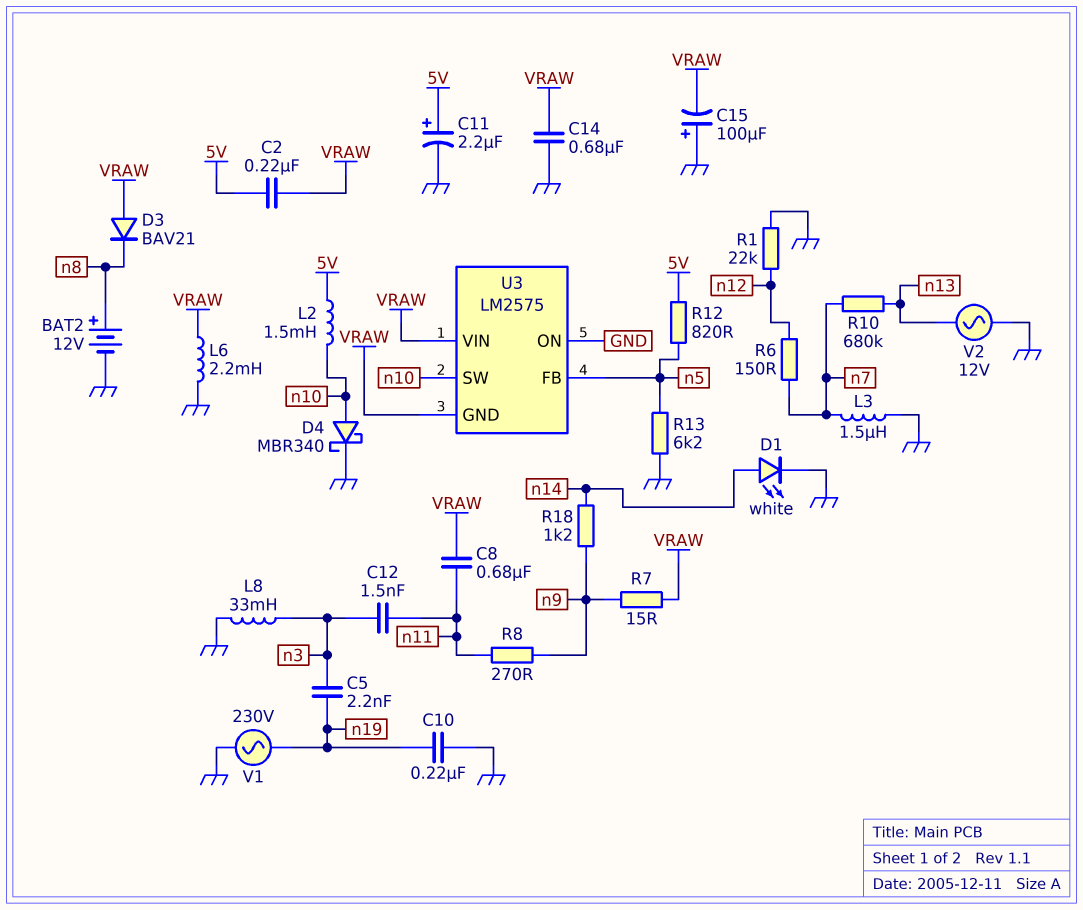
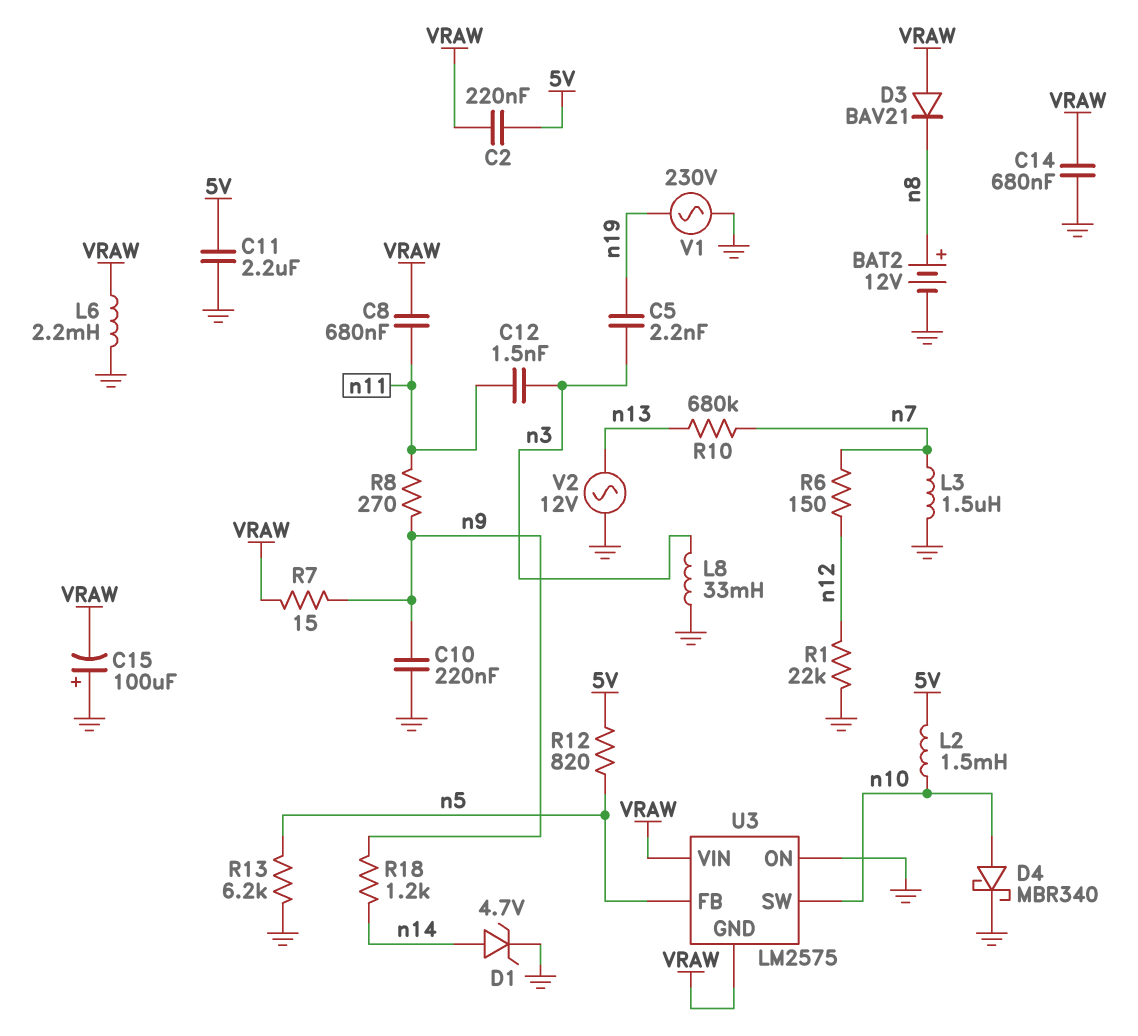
C10: 220nF (GND, n19) -> 220nF (GND, n9)
C11: 2.2uF (plus 5V, minus GND) -> 2.2uF (5V, GND)
D1: LED white (A n14, K GND) -> zener 4.7V (A n14, K GND)

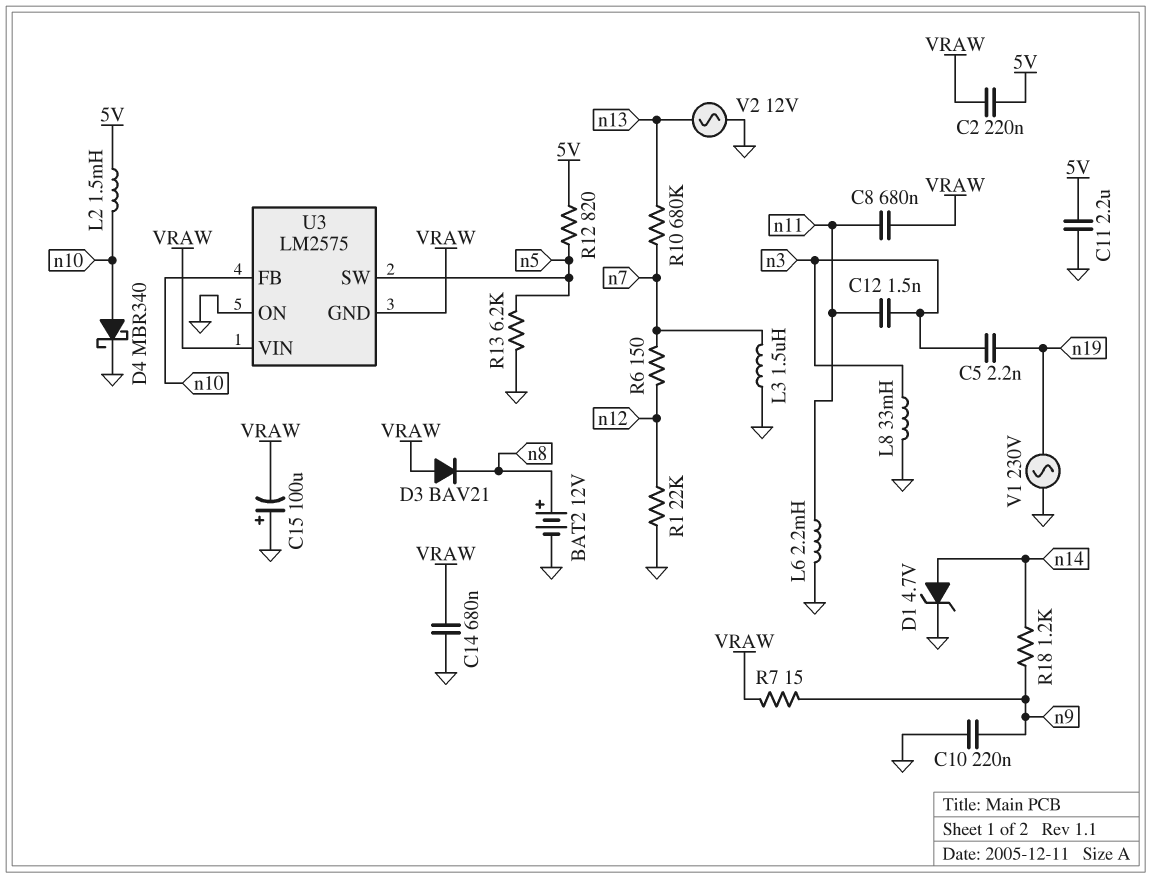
L6: 2.2mH (GND, VRAW) -> 2.2mH (GND, n11)
R8: 270 (n9, n11) -> none
U3 pin FB: n5 -> n10
U3 pin SW: n10 -> n5

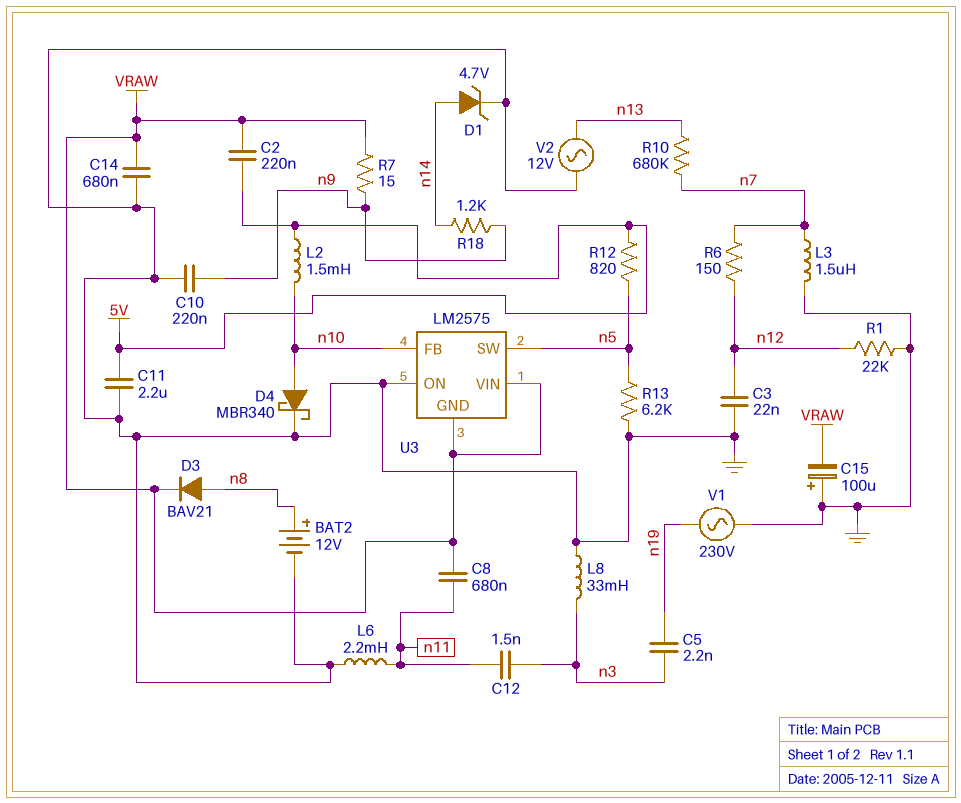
C3: none -> 22nF (GND, n12)
D3: diode BAV21 (A VRAW, K n8) -> diode BAV21 (A n8, K VRAW)

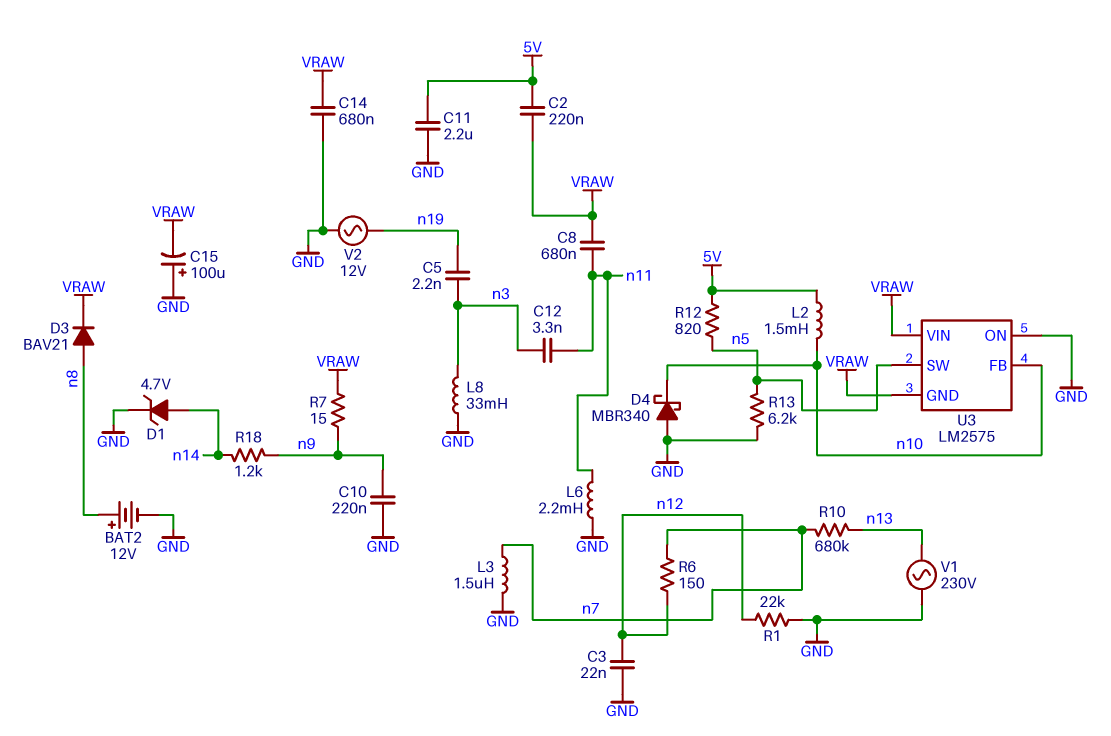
C12: 1.5nF (n3, n11) -> 3.3nF (n3, n11)
D4: schottky MBR340 (A n10, K GND) -> schottky MBR340 (A GND, K n10)
V1: AC 230V (GND, n19) -> AC 230V (GND, n13)
V2: AC 12V (GND, n13) -> AC 12V (GND, n19)

